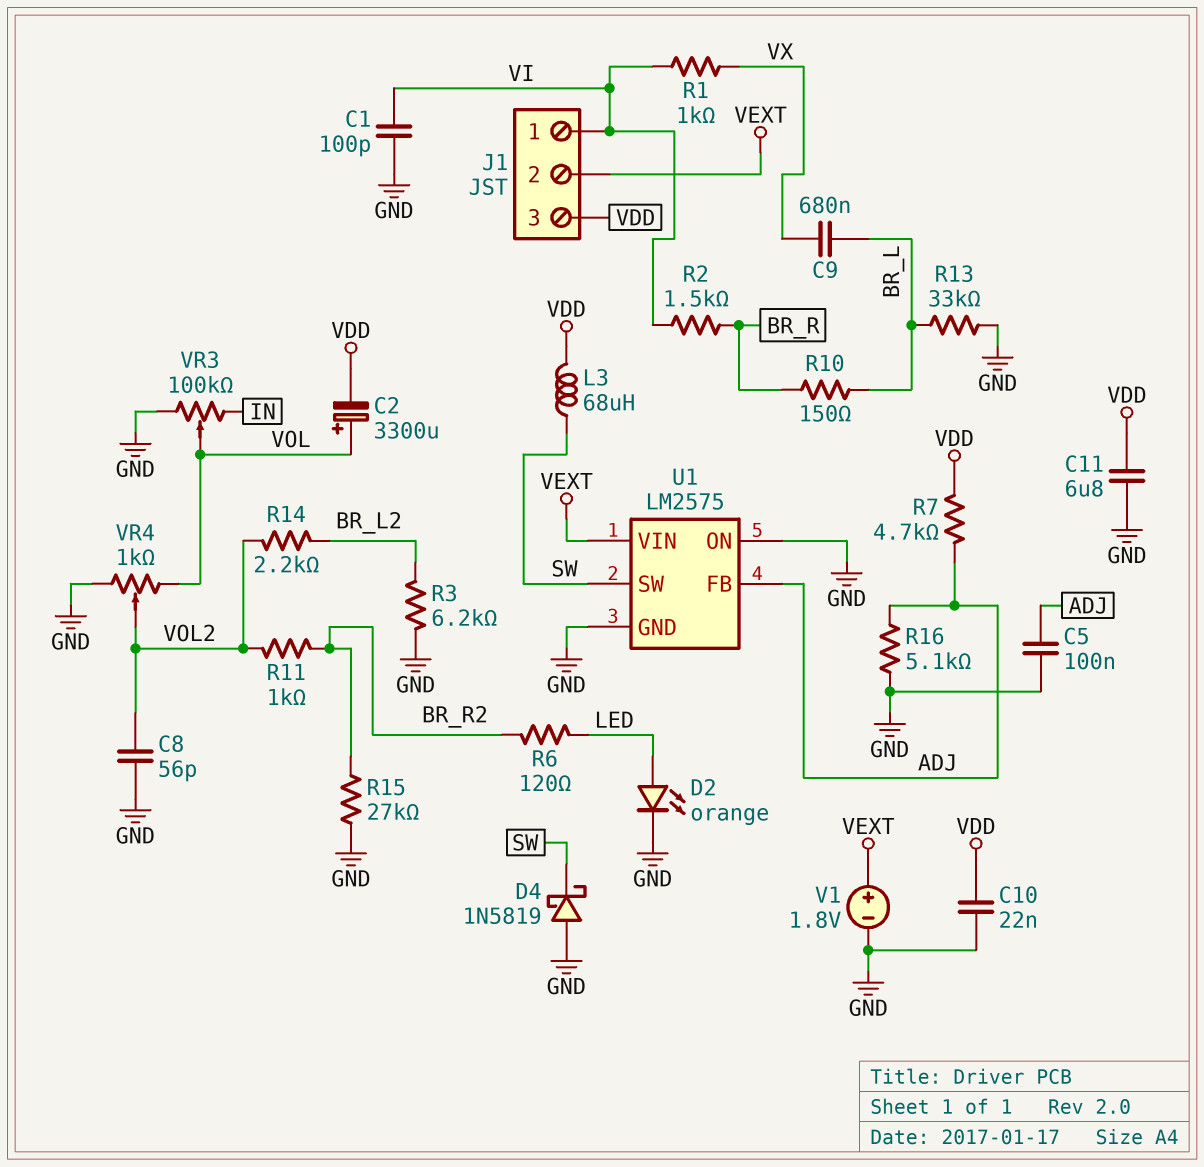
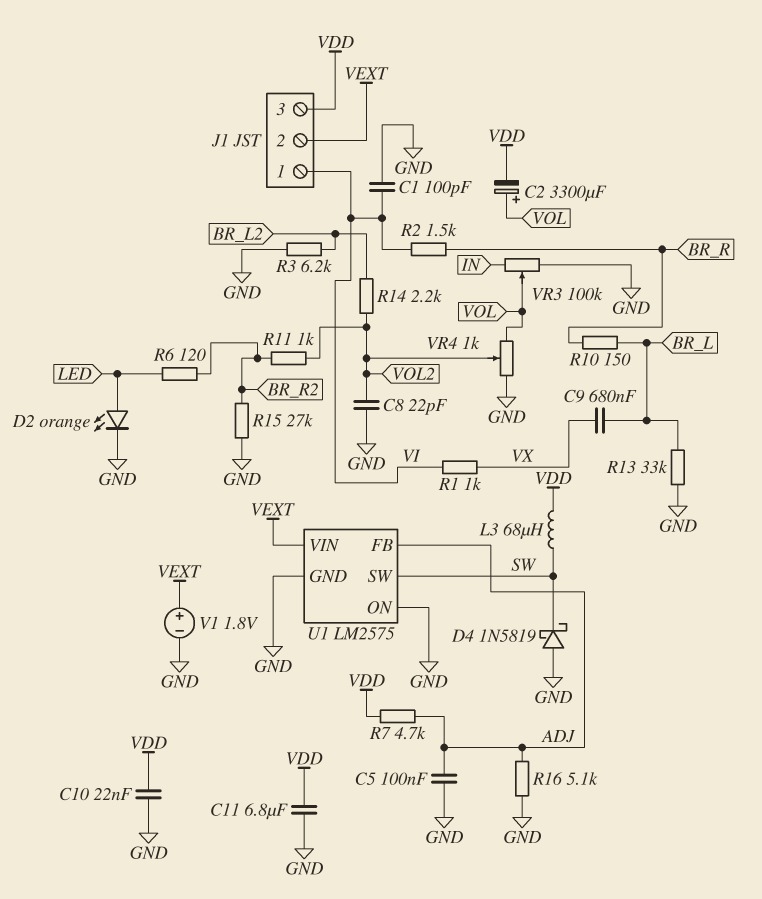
C8: 56pF (GND, VOL2) -> 22pF (GND, VOL2)

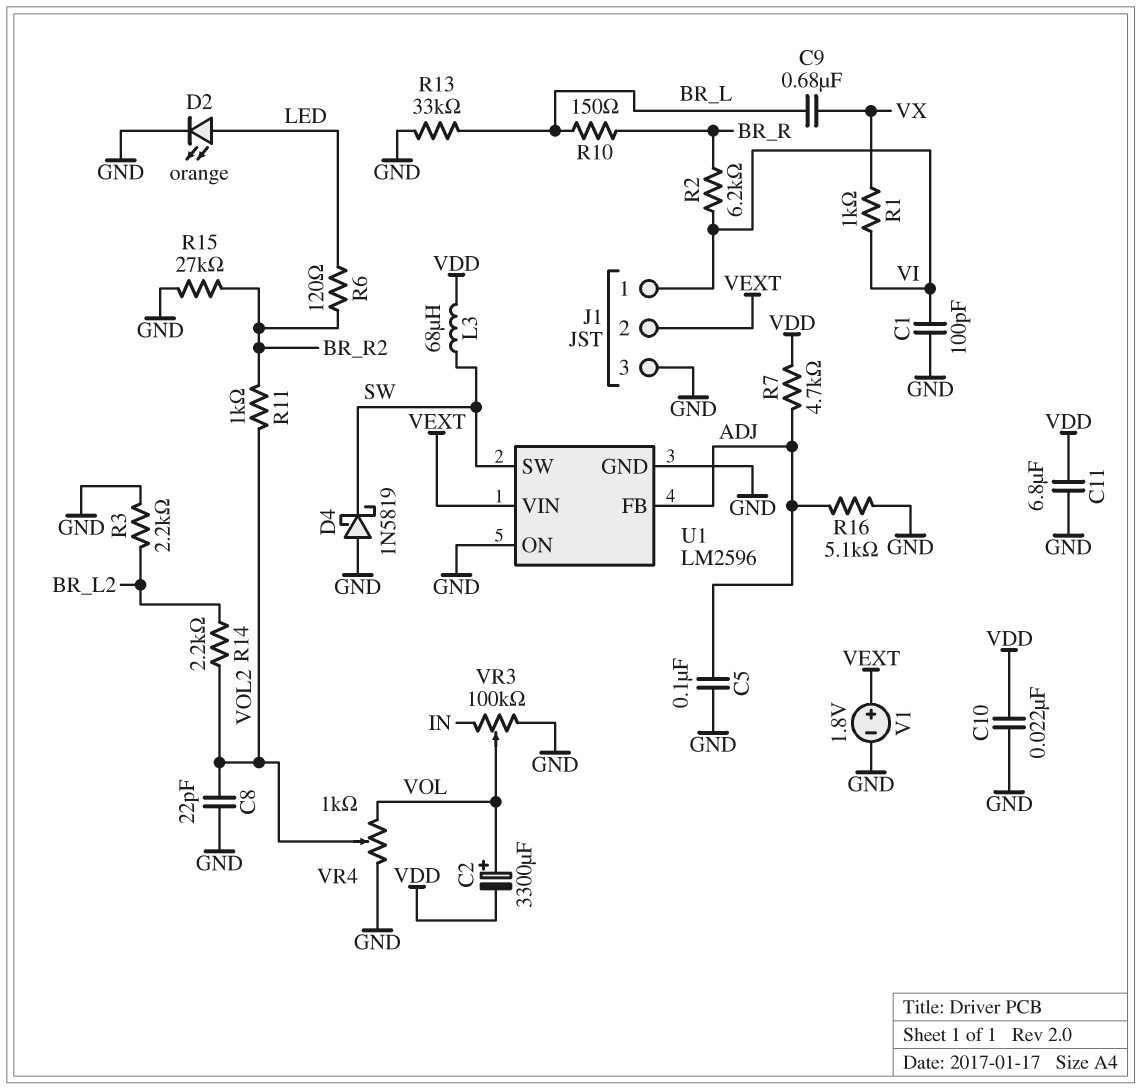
J1 pin 3: VDD -> GND
R2: 1.5k (BR_R, VI) -> 6.2k (BR_R, VI)
R3: 6.2k (BR_L2, GND) -> 2.2k (BR_L2, GND)
U1: LM2575 -> LM2596

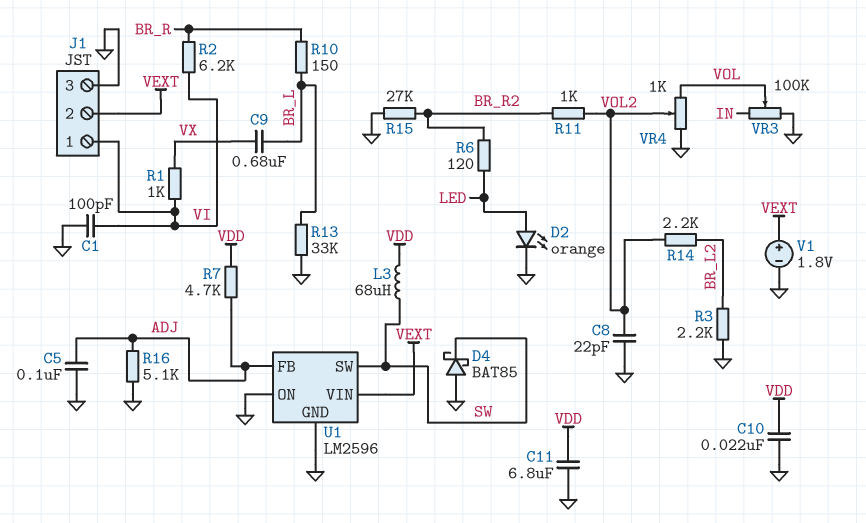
C2: 3300uF (plus VOL, minus VDD) -> none
D4: schottky 1N5819 (A GND, K SW) -> schottky BAT85 (A GND, K SW)

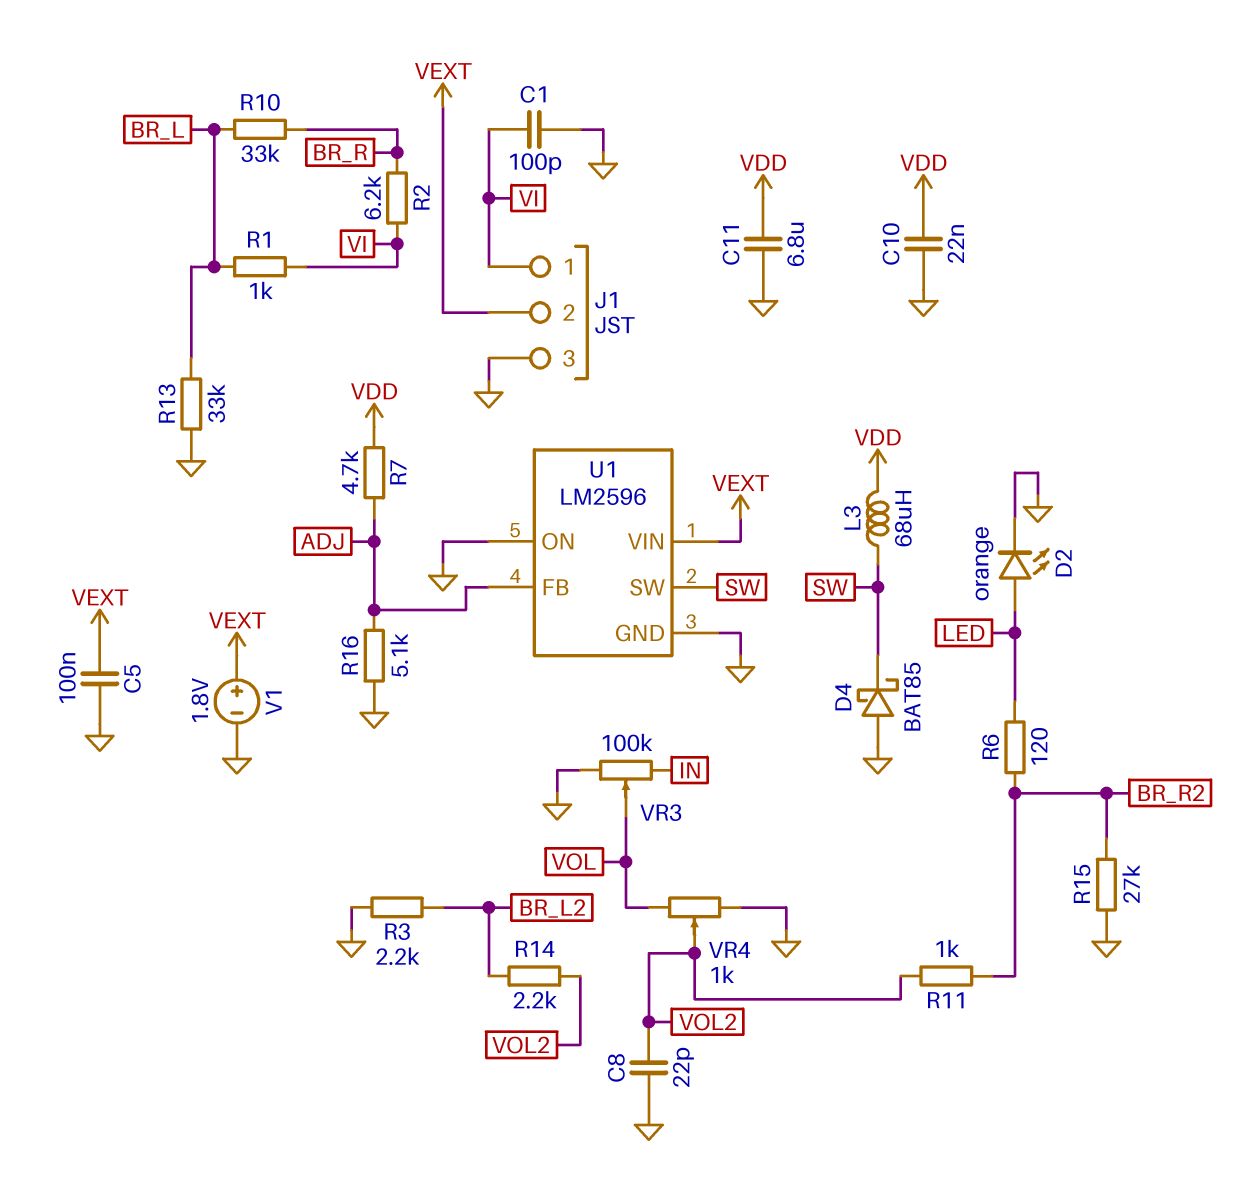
C5: 100nF (ADJ, GND) -> 100nF (GND, VEXT)
C9: 680nF (BR_L, VX) -> none
R1: 1k (VI, VX) -> 1k (BR_L, VI)
R10: 150 (BR_L, BR_R) -> 33k (BR_L, BR_R)

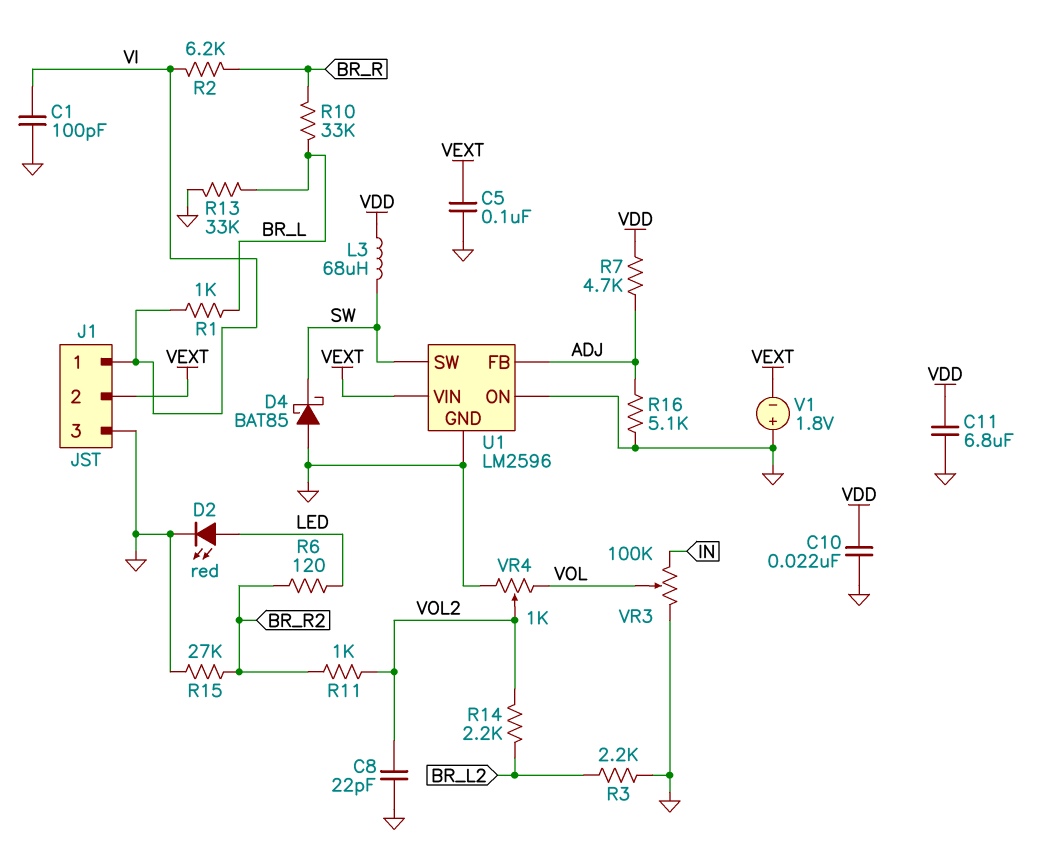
D2: LED orange (A LED, K GND) -> LED red (A LED, K GND)
V1: 1.8V (plus VEXT, minus GND) -> 1.8V (plus GND, minus VEXT)

